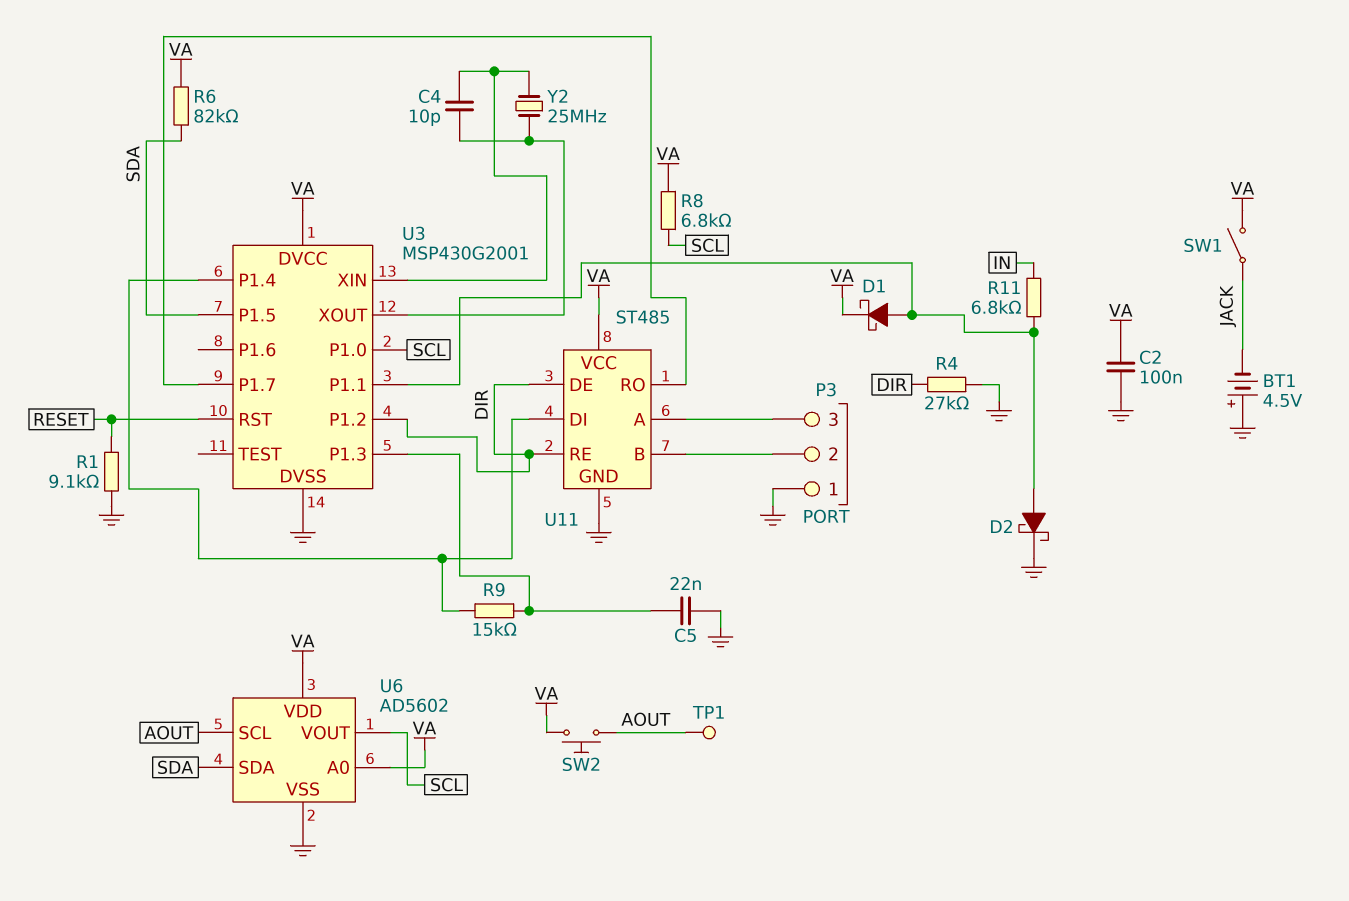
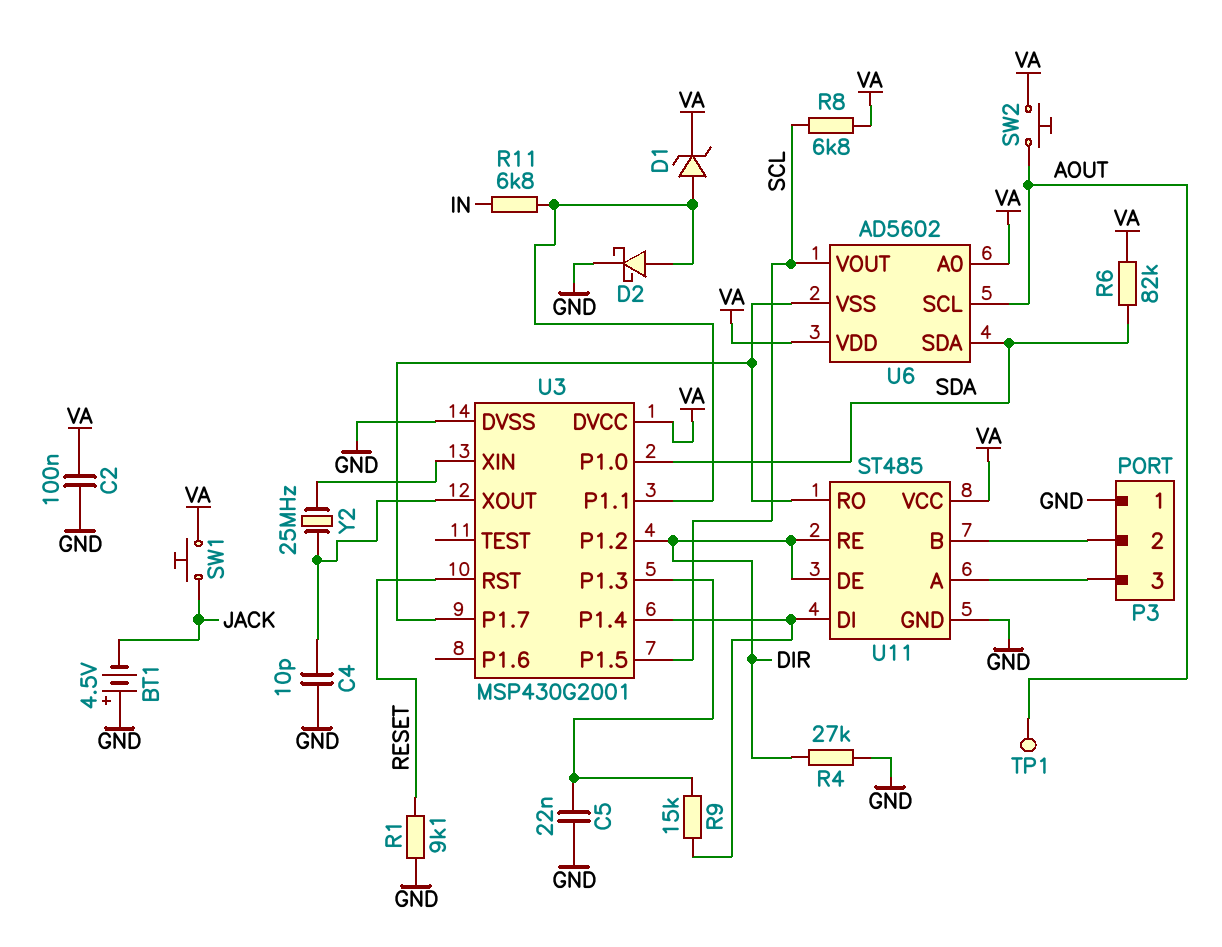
C4: 10pF (U3/XIN, U3/XOUT) -> 10pF (GND, U3/XOUT)
D1: schottky (A U3/P1.1, K VA) -> zener (A U3/P1.1, K VA)
SW1: switch (JACK, VA) -> button (JACK, VA)
U3 pin P1.0: SCL -> SDA
U3 pin P1.5: SDA -> SCL
U6 pin VSS: GND -> U3/P1.7

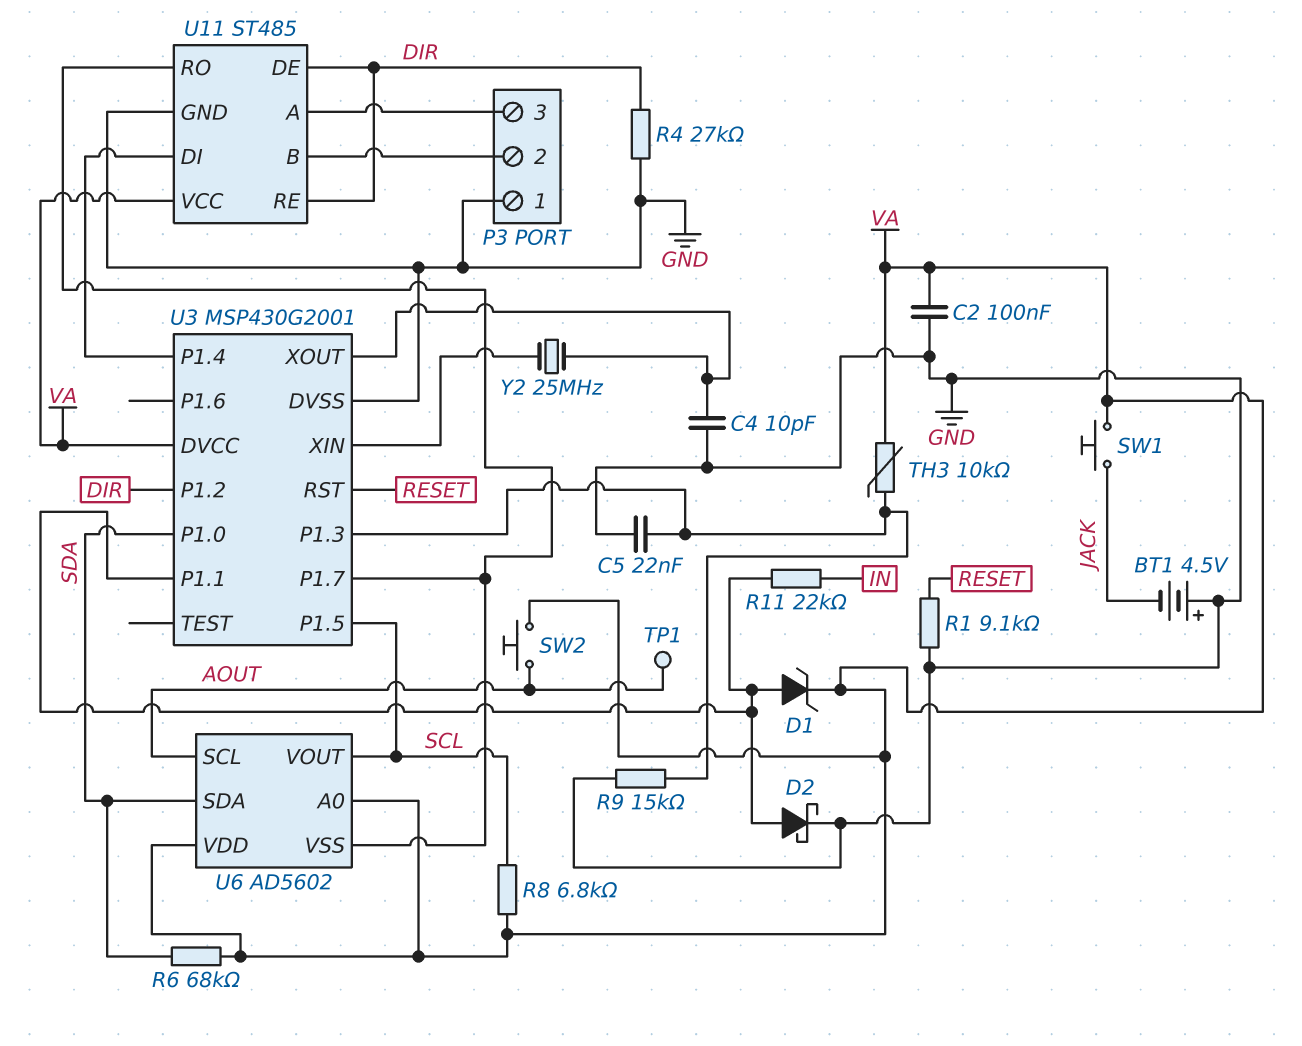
R6: 82k (SDA, VA) -> 68k (SDA, VA)
R9: 15k (U3/P1.3, U3/P1.4) -> 15k (GND, U3/P1.3)
R11: 6.8k (IN, U3/P1.1) -> 22k (IN, U3/P1.1)
TH3: none -> 10k (U3/P1.3, VA)

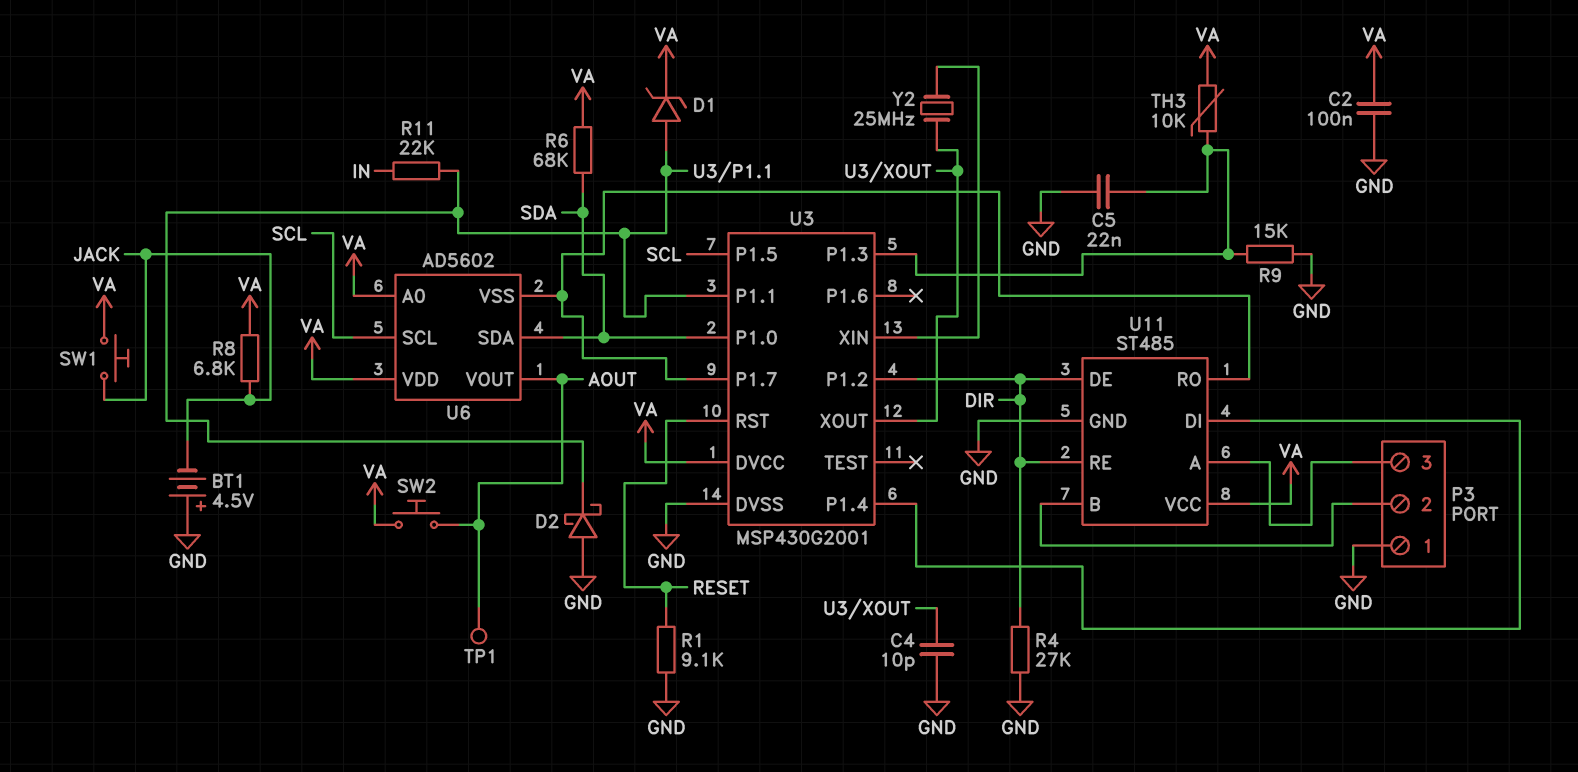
D2: schottky (A U3/P1.1, K GND) -> schottky (A GND, K U3/P1.1)
R8: 6.8k (SCL, VA) -> 6.8k (JACK, VA)
U6 pin SCL: AOUT -> SCL
U6 pin VOUT: SCL -> AOUT

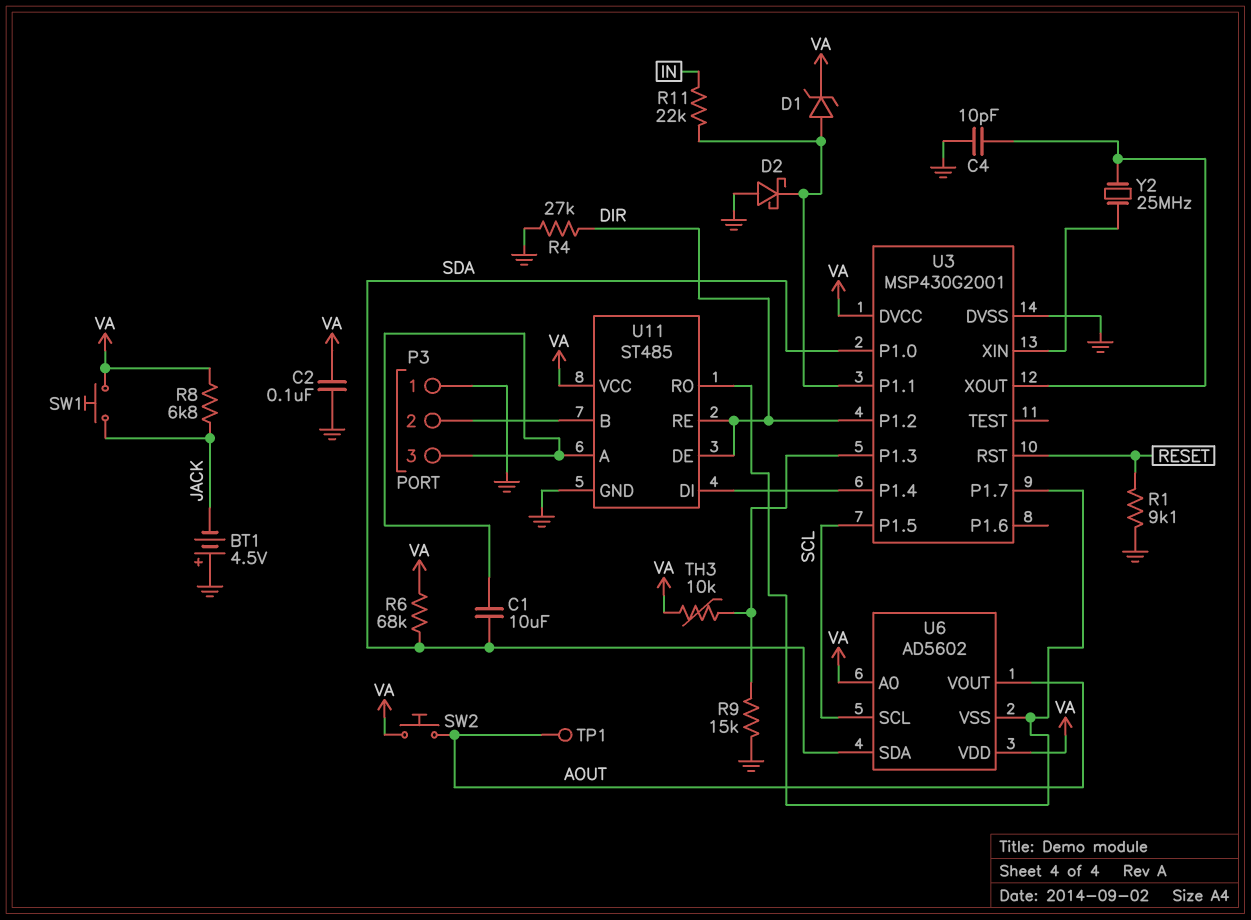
C1: none -> 10uF (P3/3, SDA)
C5: 22nF (GND, U3/P1.3) -> none

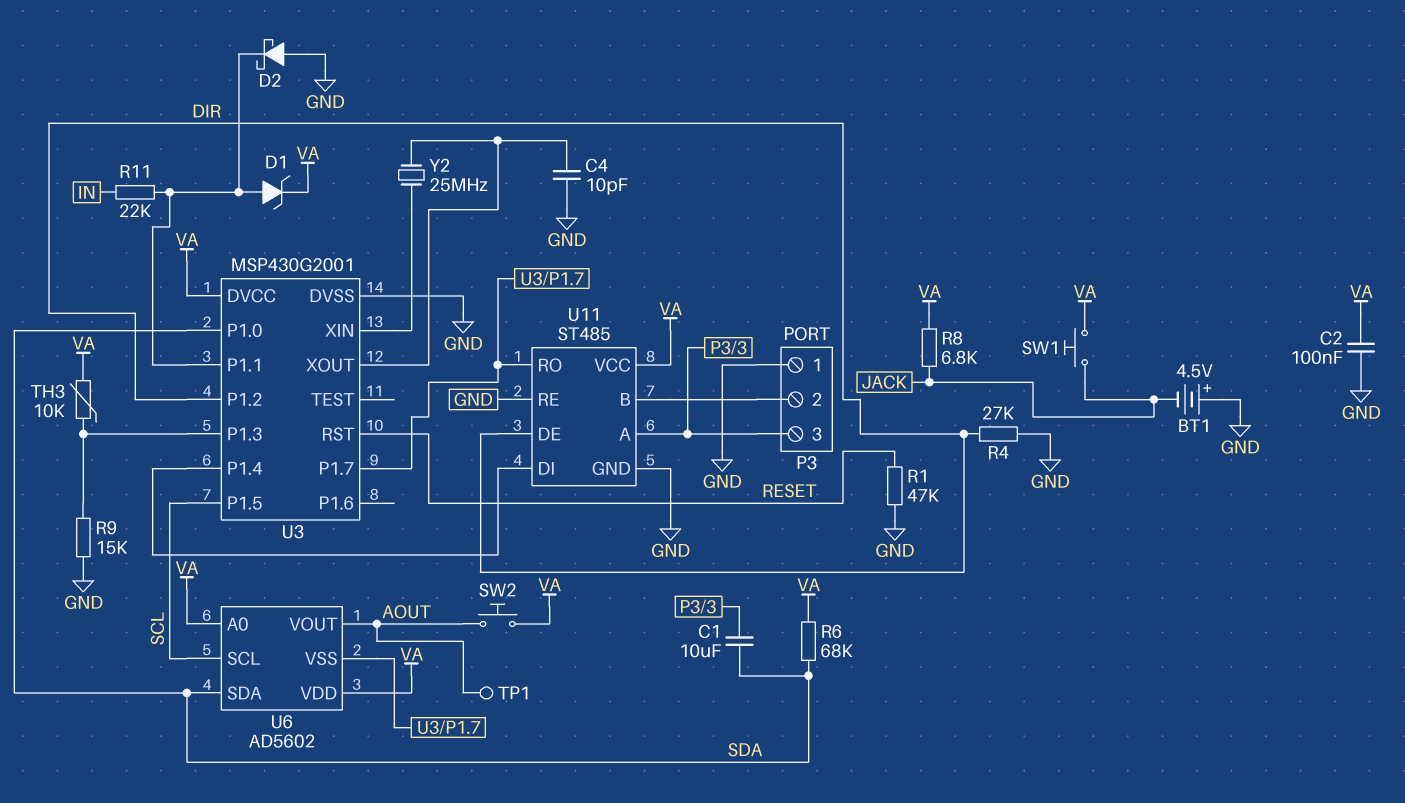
R1: 9.1k (GND, RESET) -> 47k (GND, RESET)
U11 pin RE: DIR -> GND

